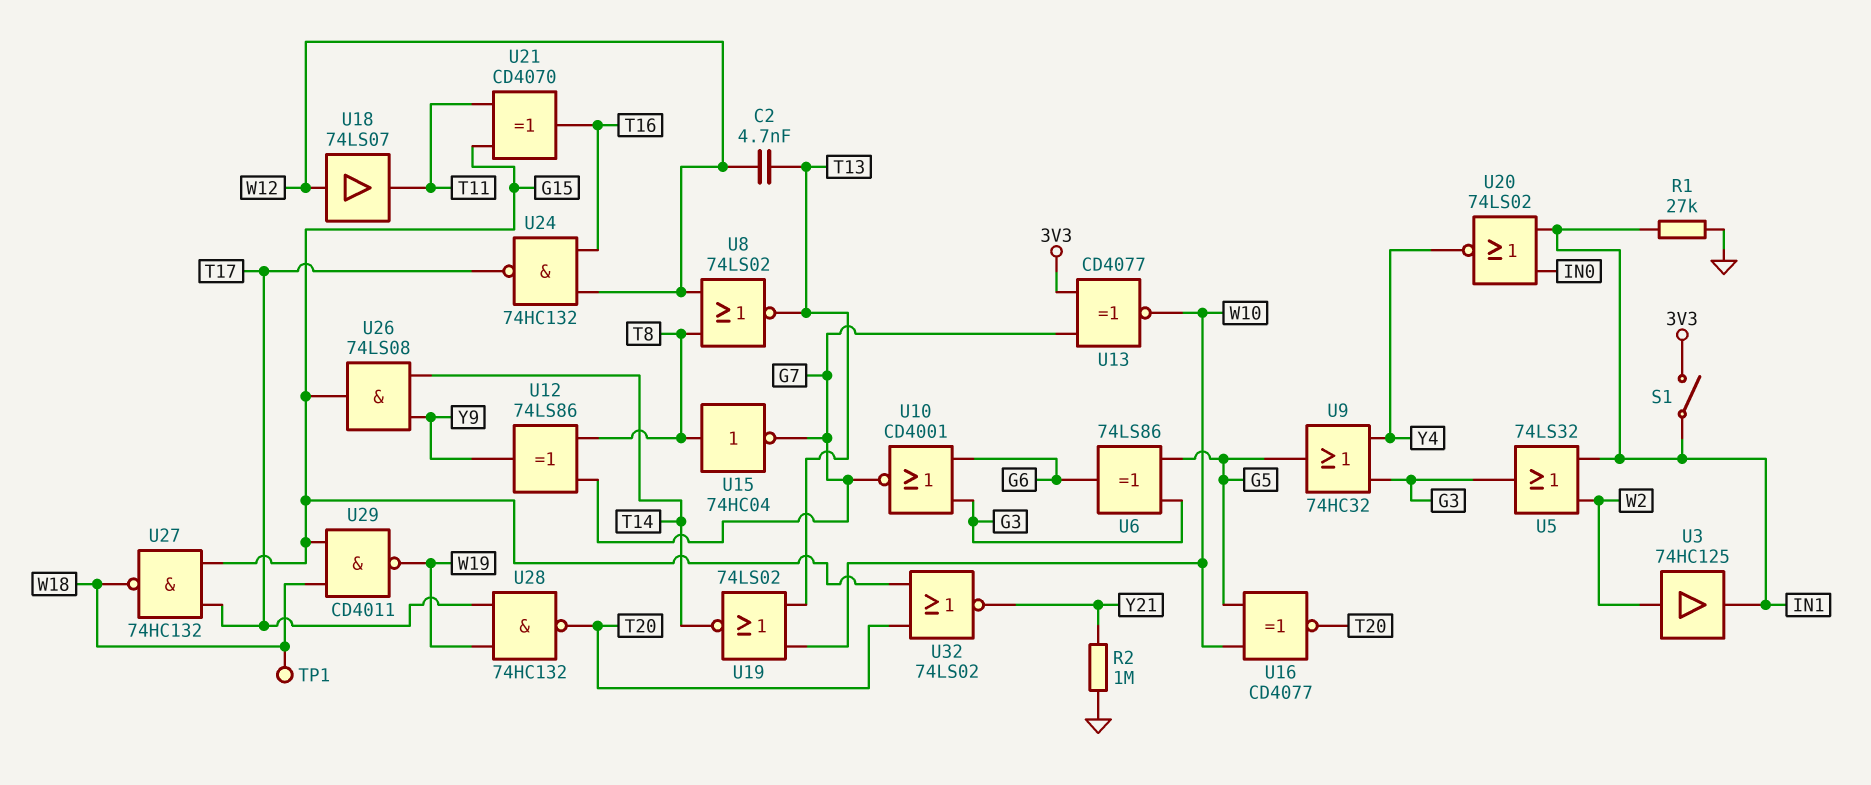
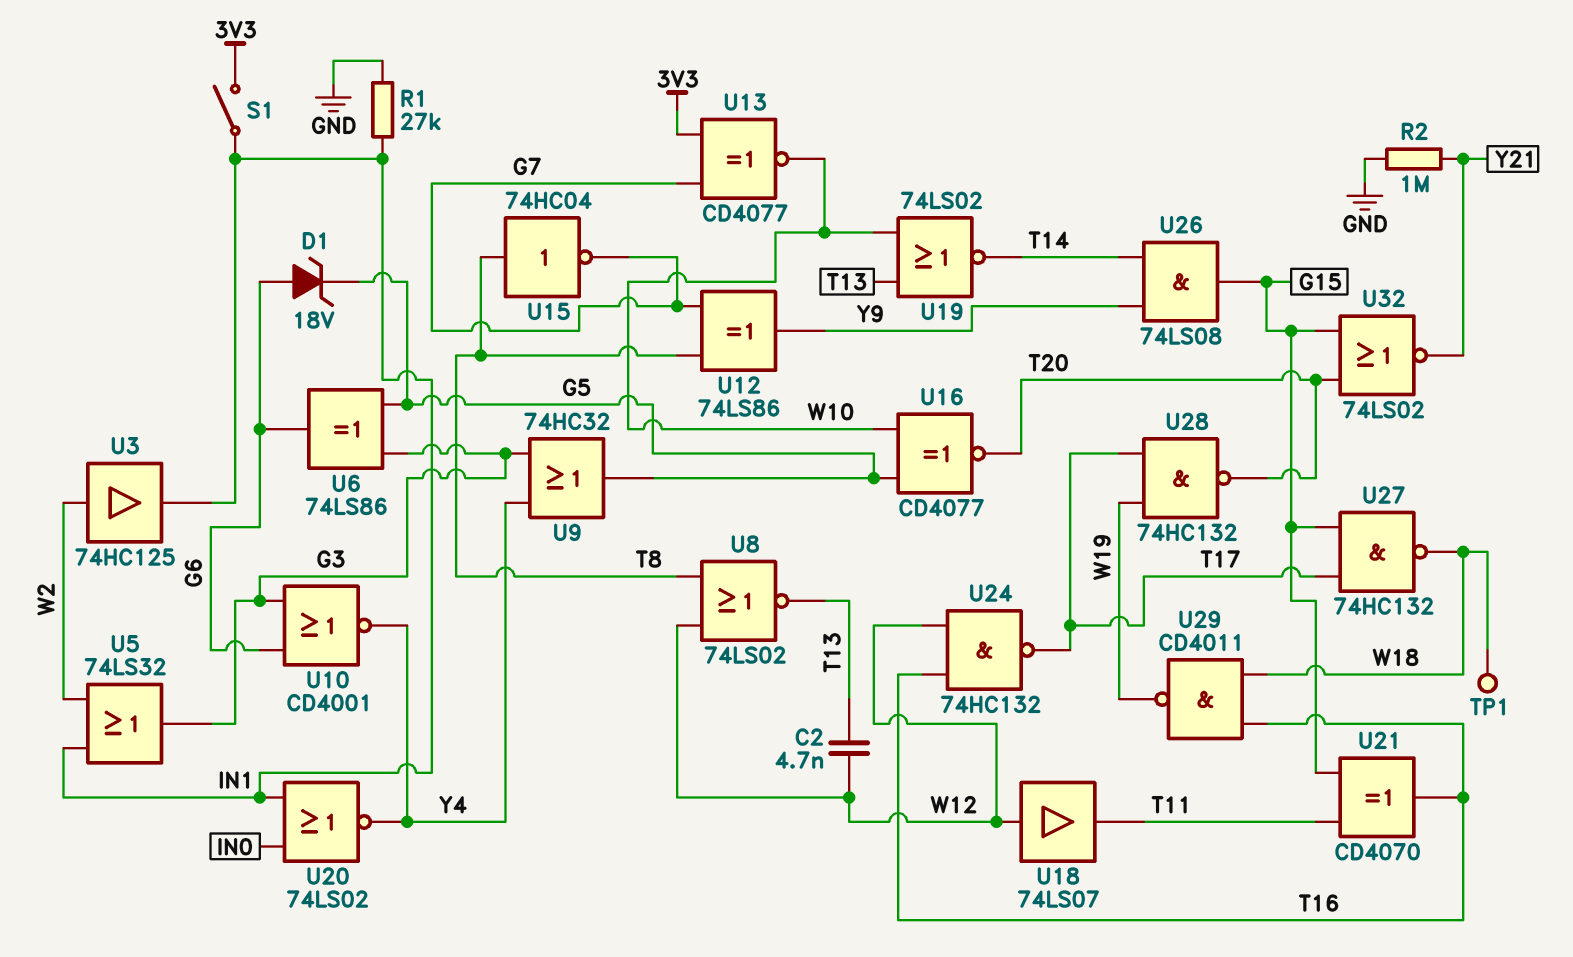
D1: none -> zener 18V (A G6, K G5)
U10: NOR CD4001 (in G3, in G6, out G7) -> NOR CD4001 (in G3, in G6, out Y4)
U29: NAND CD4011 (in G15, in W18, out W19) -> NAND CD4011 (in T16, in W18, out W19)

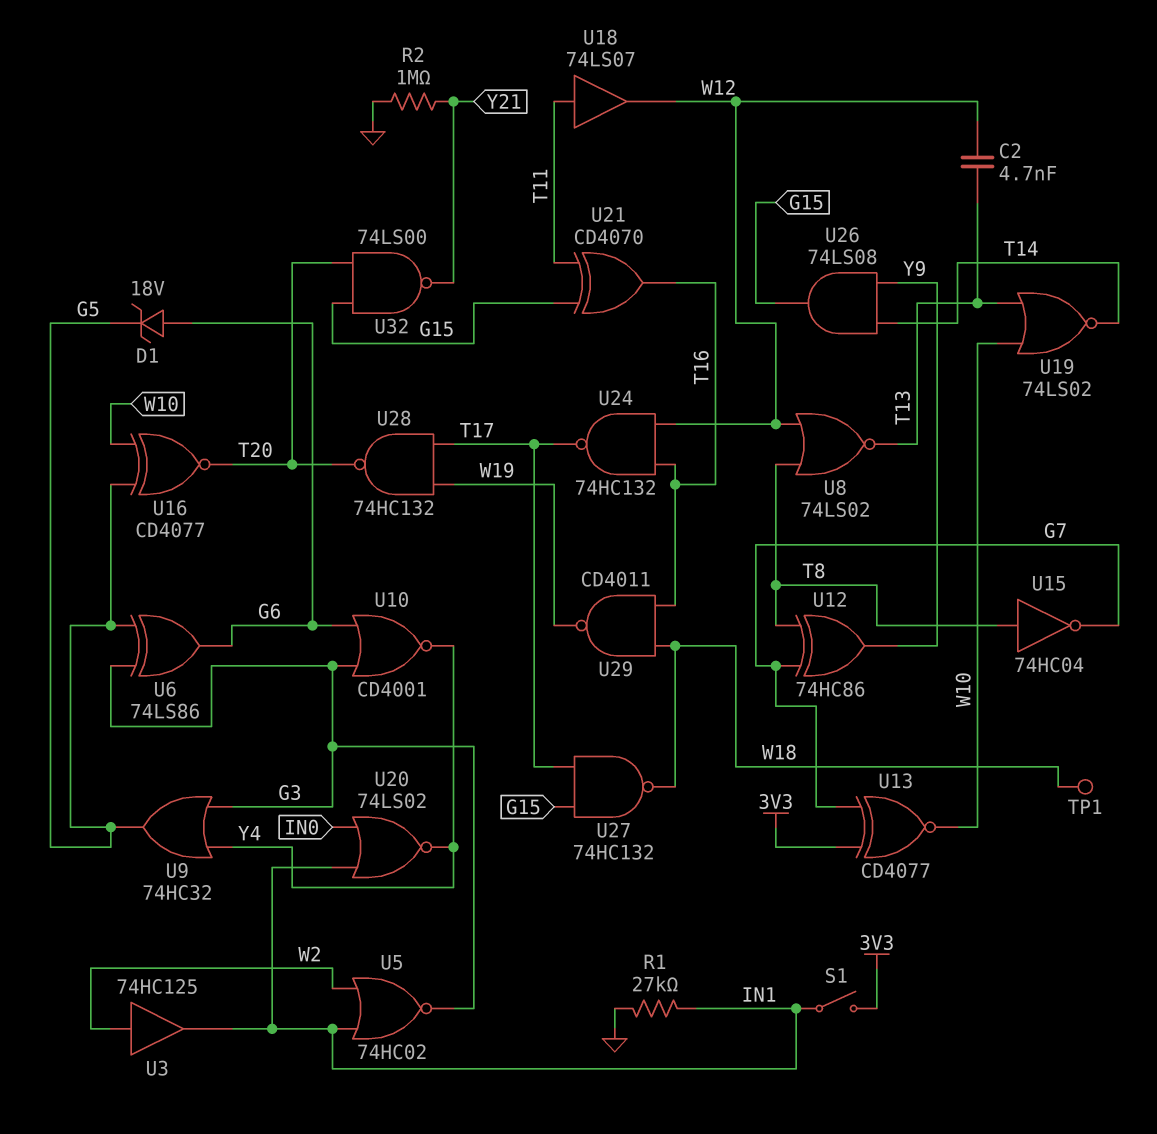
U5: OR 74LS32 (in IN1, in W2, out G3) -> NOR 74HC02 (in IN1, in W2, out G3)
U12: XOR 74LS86 (in G7, in T8, out Y9) -> XOR 74HC86 (in G7, in T8, out Y9)
U18: buffer 74LS07 (in W12, out T11) -> buffer 74LS07 (in T11, out W12)
U32: NOR 74LS02 (in G15, in T20, out Y21) -> NAND 74LS00 (in G15, in T20, out Y21)

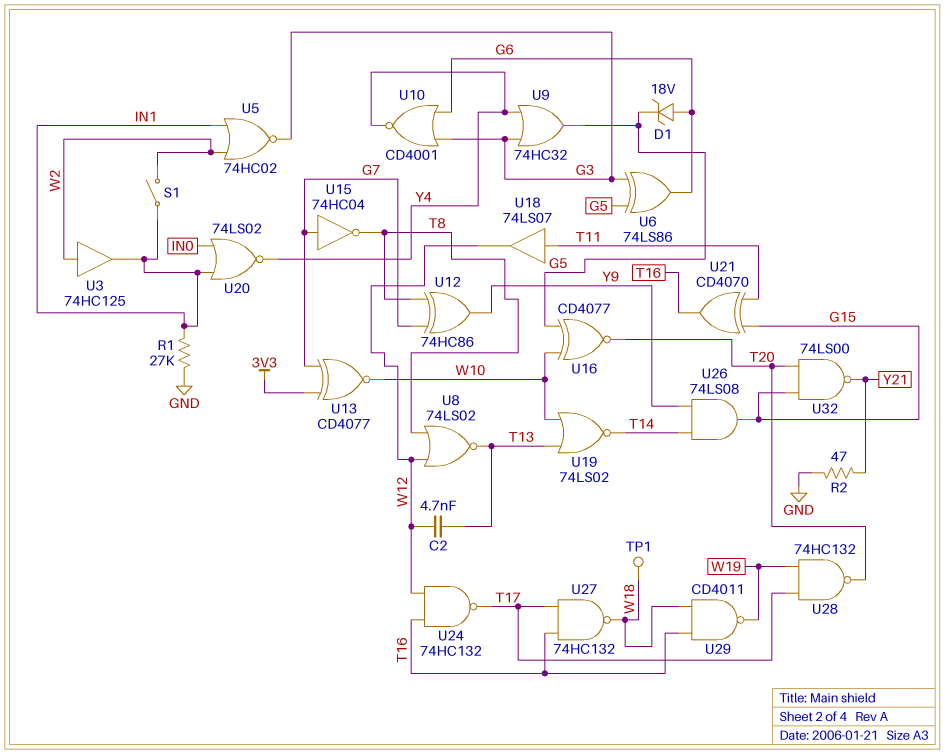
R2: 1M (GND, Y21) -> 47 (GND, Y21)
S1: switch (3V3, IN1) -> switch (IN1, W2)
U15: NOT 74HC04 (in T8, out G7) -> NOT 74HC04 (in G7, out T8)
U27: NAND 74HC132 (in G15, in T17, out W18) -> NAND 74HC132 (in T16, in T17, out W18)

